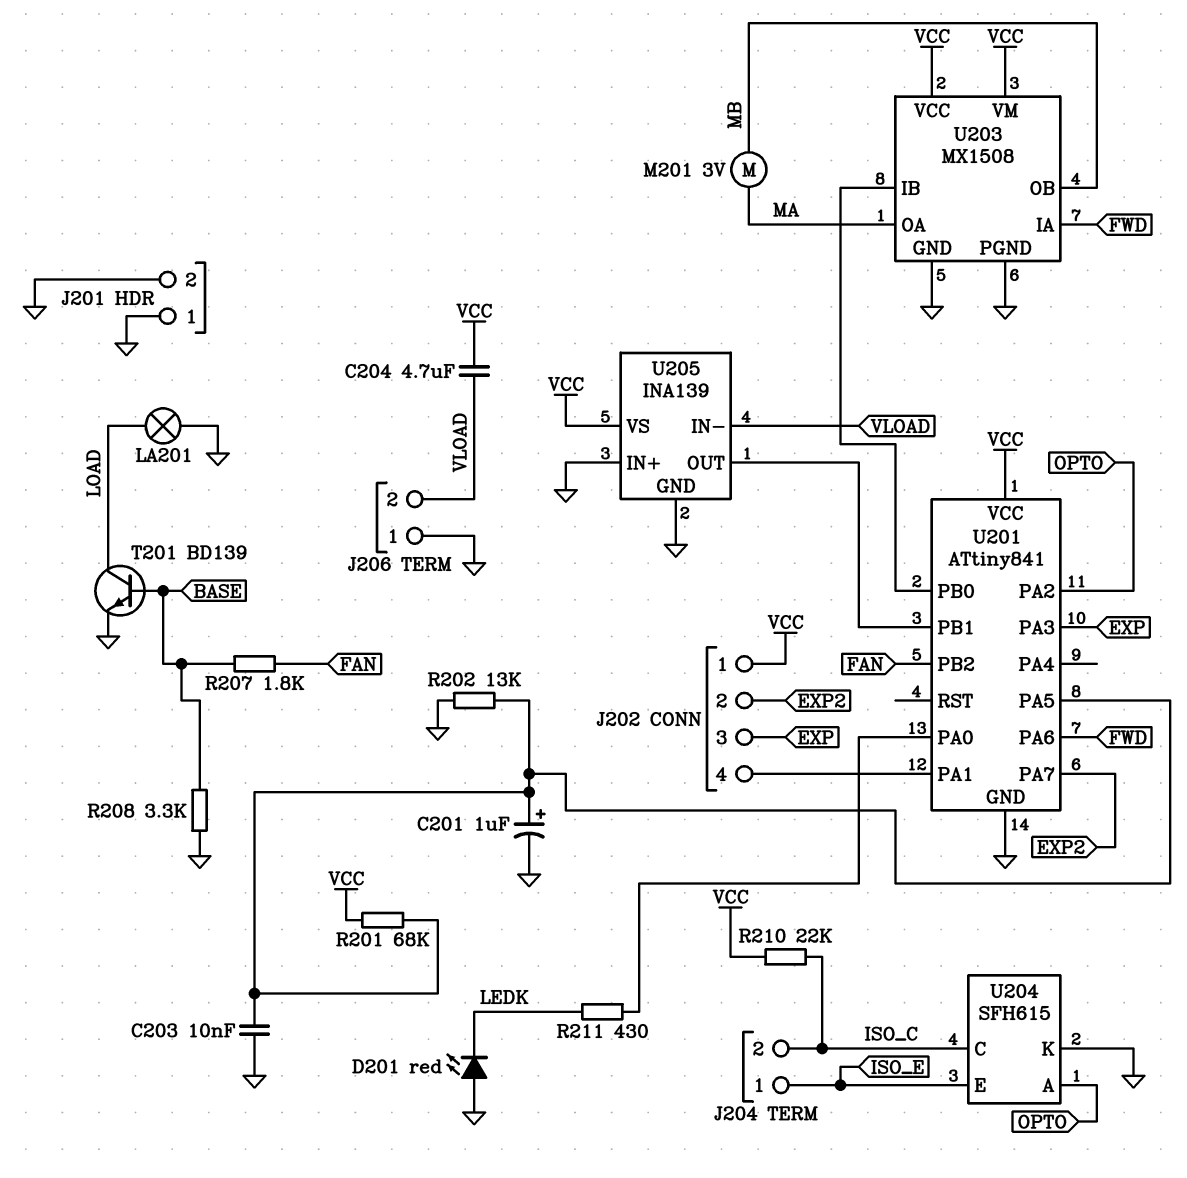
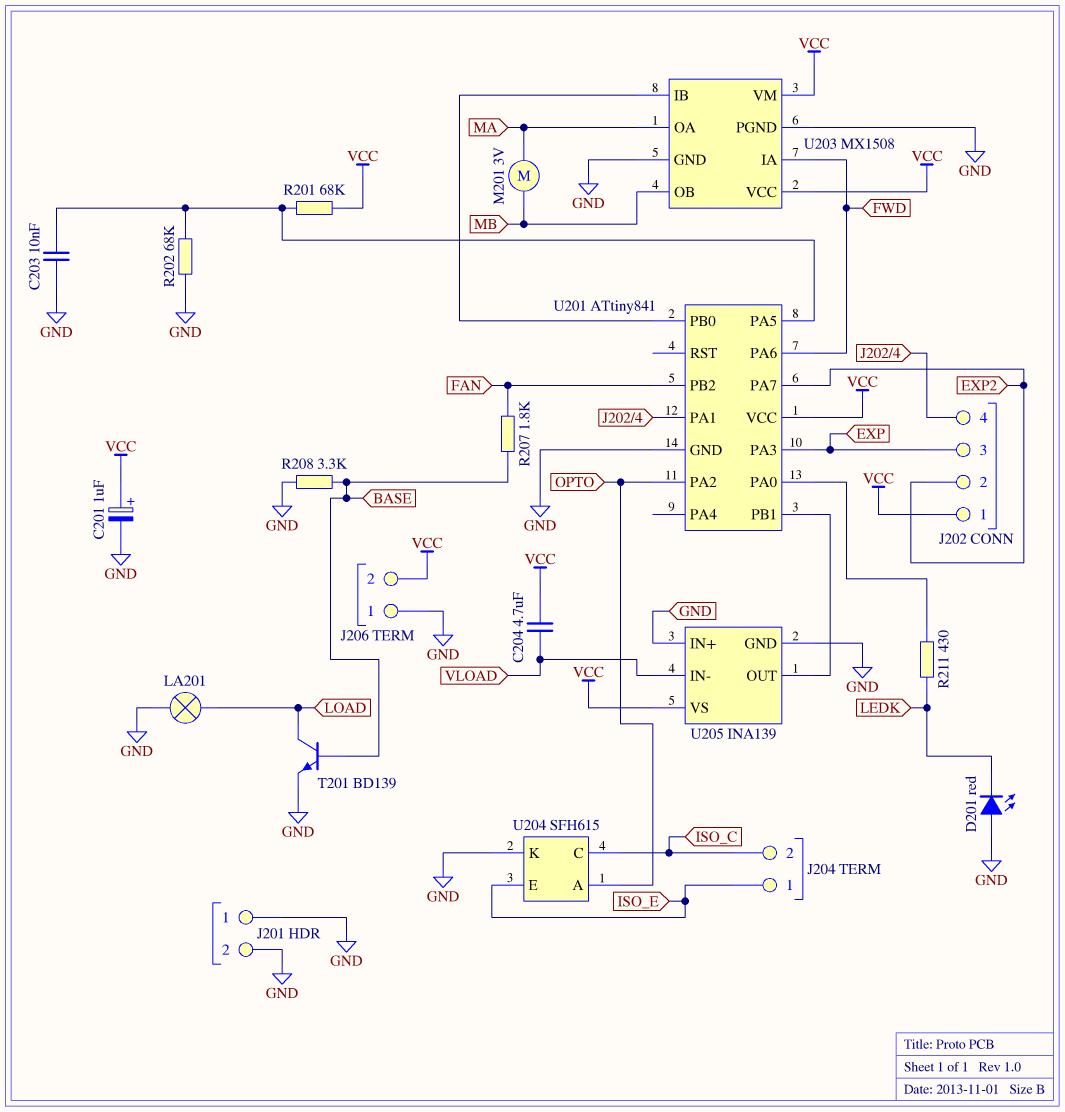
C201: 1uF (plus U201/PA5, minus GND) -> 1uF (plus VCC, minus GND)
J206 pin 2: VLOAD -> VCC
R202: 13k (GND, U201/PA5) -> 68k (GND, U201/PA5)
R210: 22k (ISO_C, VCC) -> none

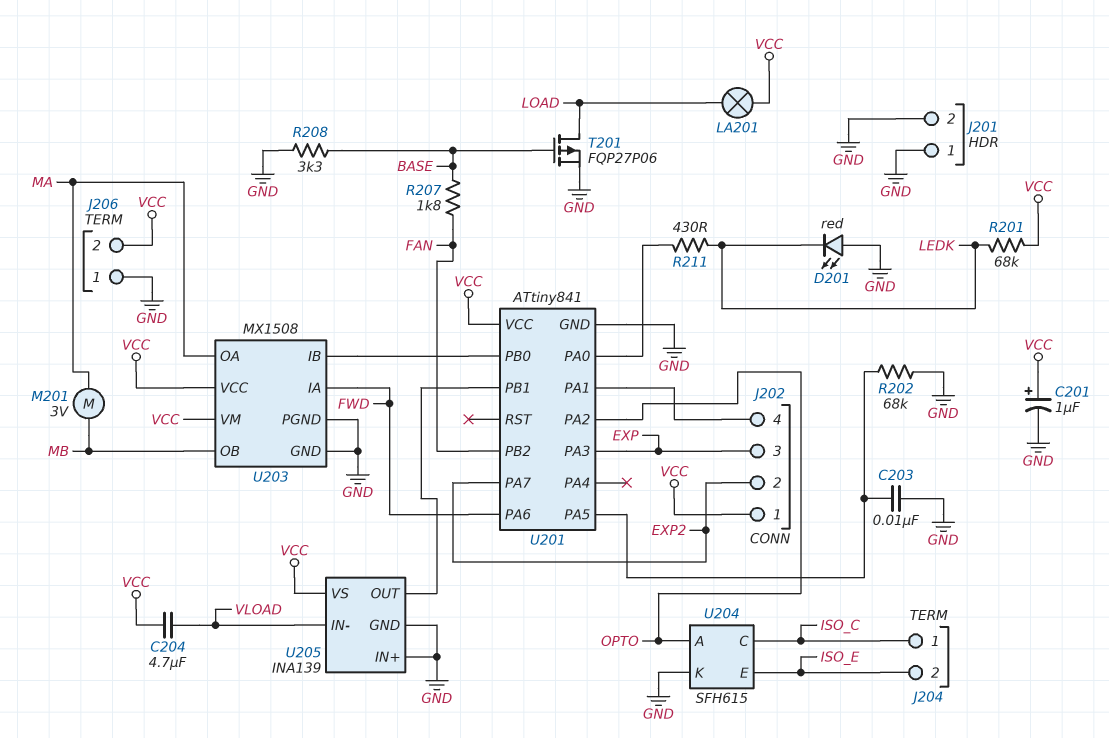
J204 pin 1: ISO_E -> ISO_C
J204 pin 2: ISO_C -> ISO_E
LA201: lamp (GND, LOAD) -> lamp (LOAD, VCC)
R201: 68k (U201/PA5, VCC) -> 68k (LEDK, VCC)
T201: NPN BD139 (B BASE, C LOAD, E GND) -> PMOS FQP27P06 (G BASE, D LOAD, S GND)

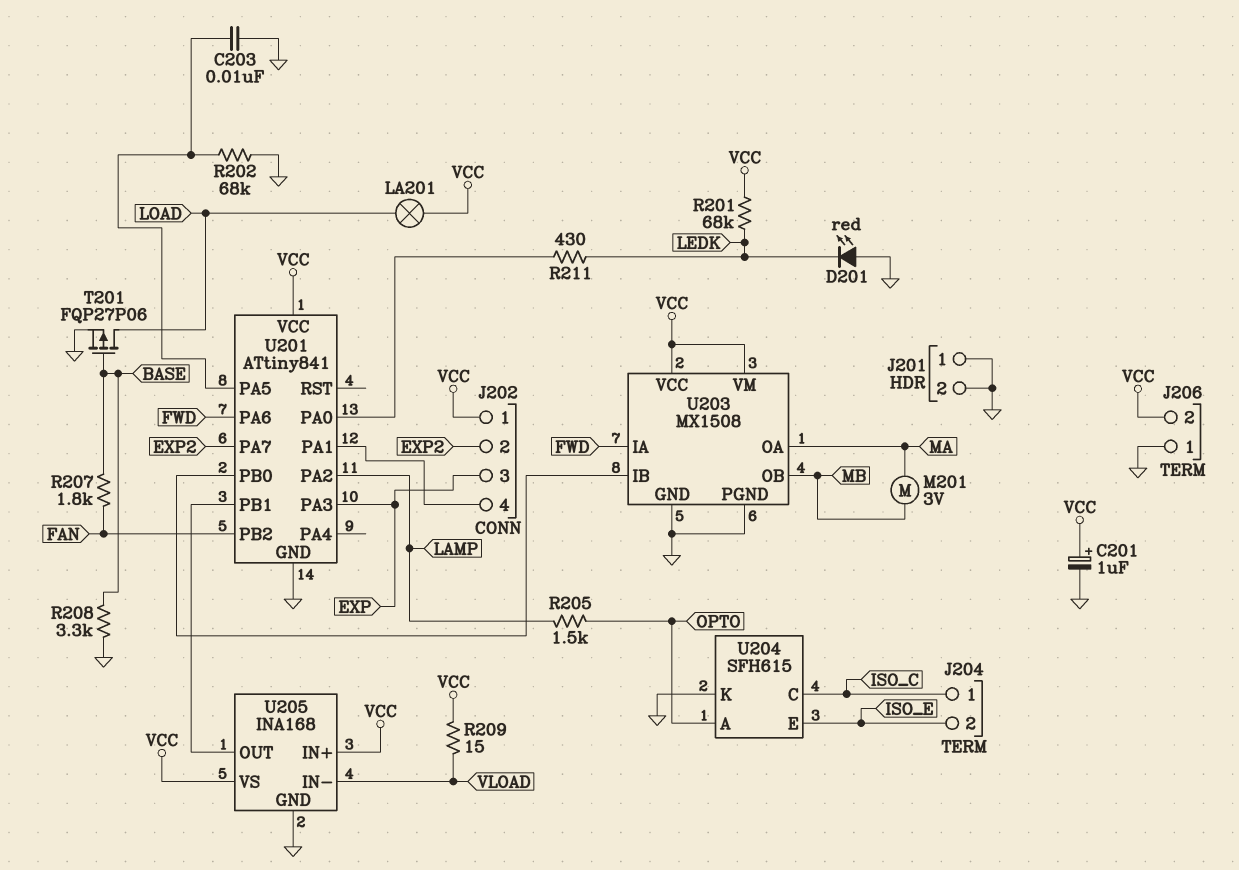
C204: 4.7uF (VCC, VLOAD) -> none
R205: none -> 1.5k (LAMP, OPTO)
R209: none -> 15 (VCC, VLOAD)
U201 pin PA2: OPTO -> LAMP
U205: INA139 -> INA168
U205 pin IN+: GND -> VCC

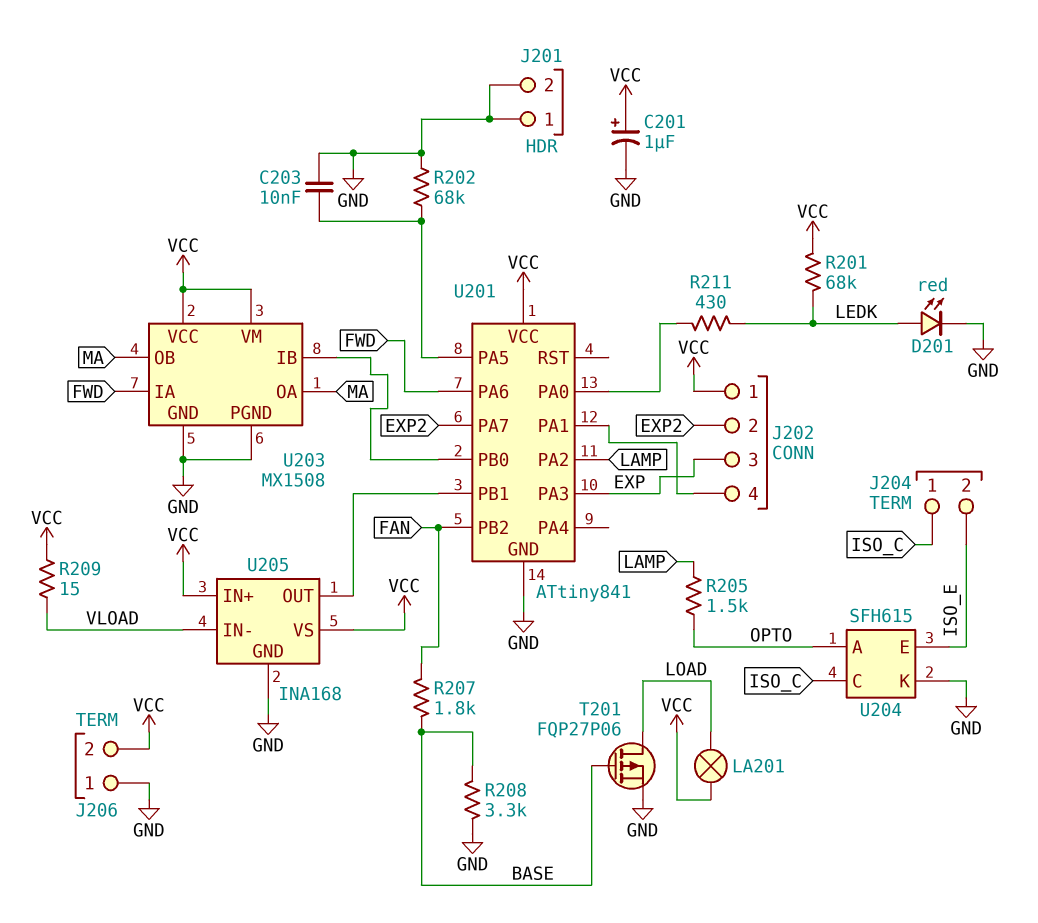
D201: LED red (A GND, K LEDK) -> LED red (A LEDK, K GND)
M201: motor 3V (MA, MB) -> none
U203 pin OB: MB -> MA

